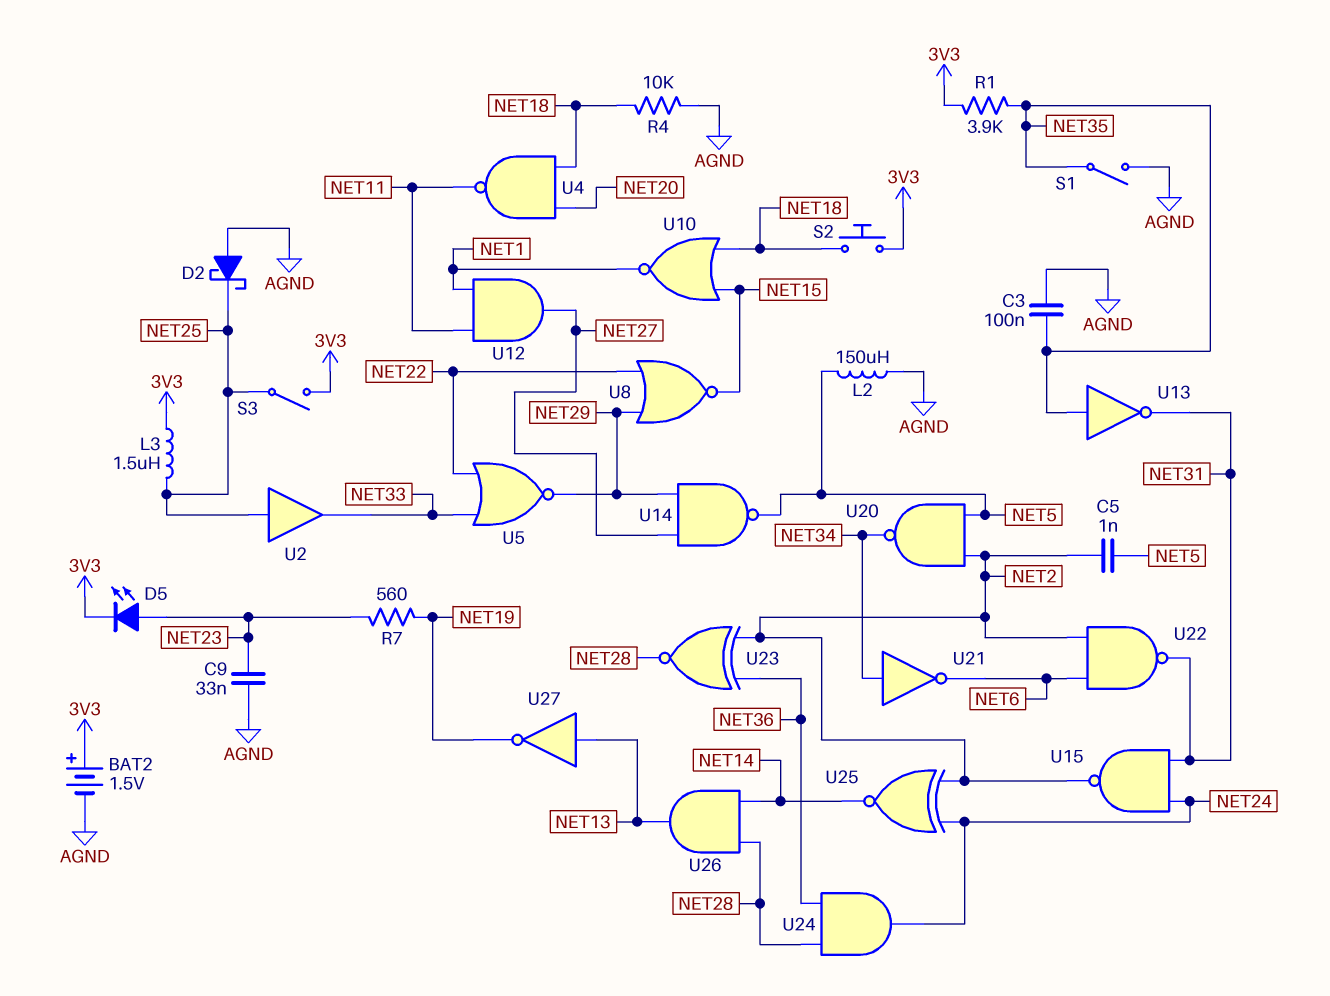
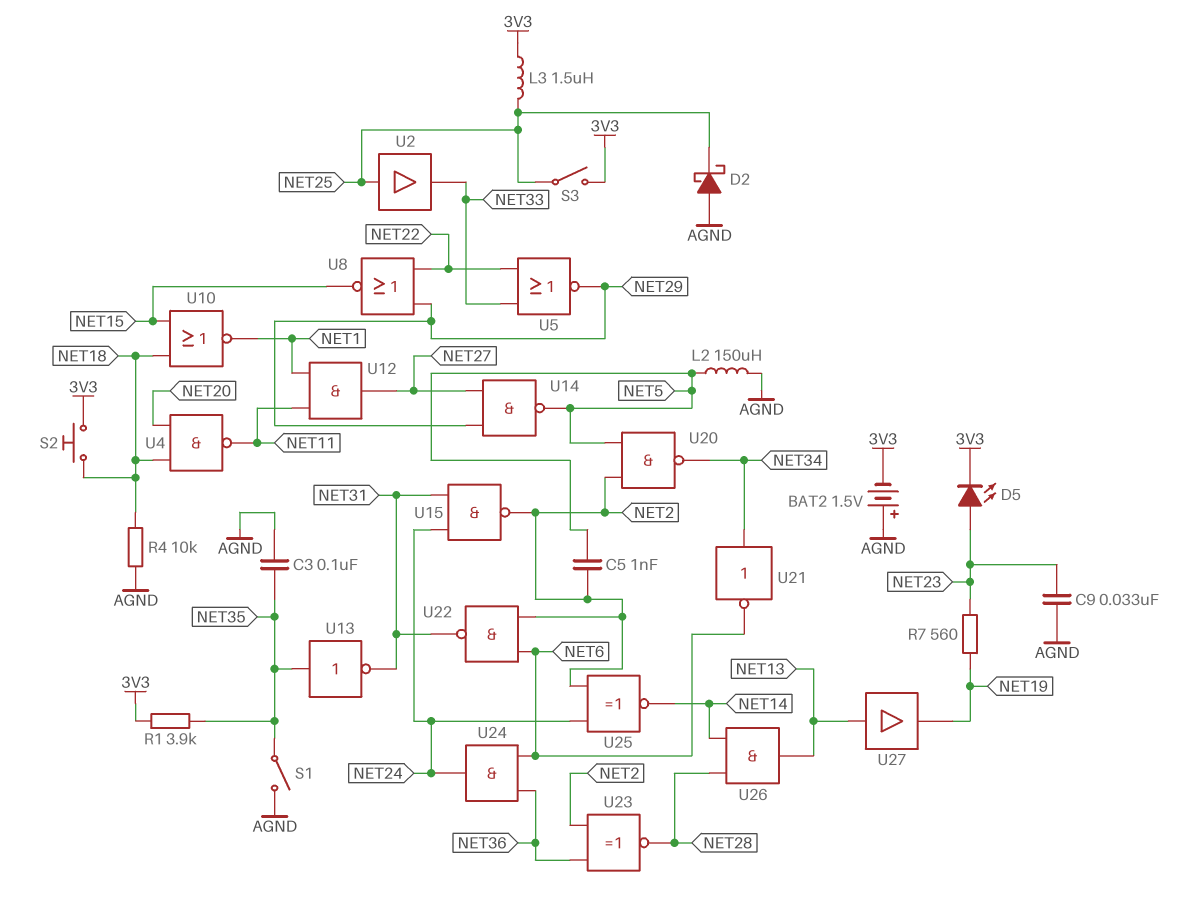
BAT2: 1.5V (plus 3V3, minus AGND) -> 1.5V (plus AGND, minus 3V3)
U24: AND (in NET28, in NET36, out NET24) -> AND (in NET6, in NET36, out NET24)
U27: NOT (in NET13, out NET19) -> buffer (in NET13, out NET19)

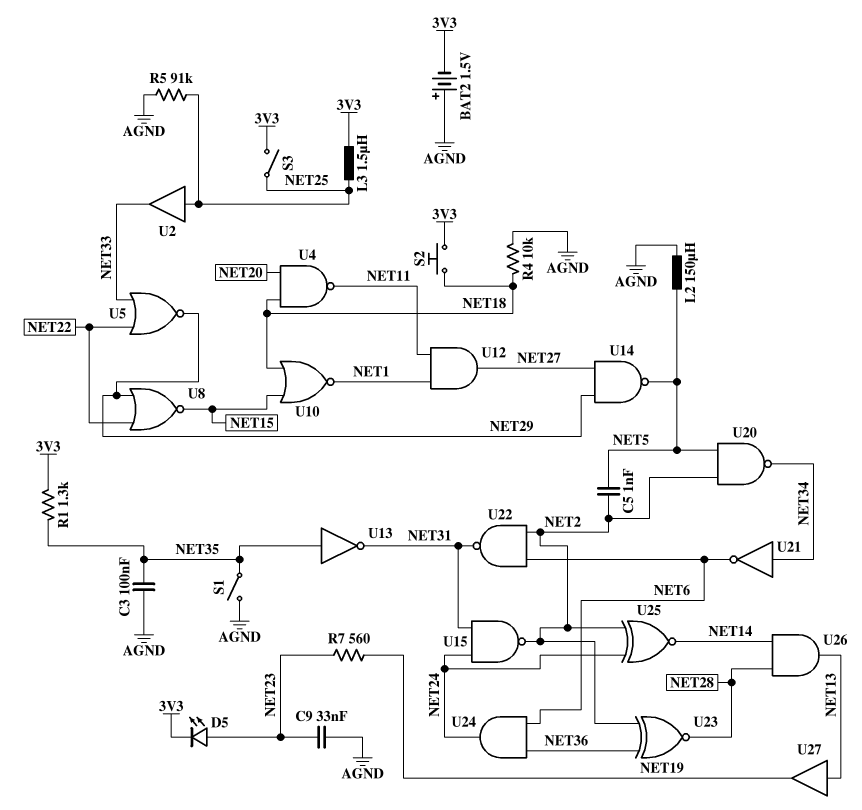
D2: schottky (A AGND, K NET25) -> none
R1: 3.9k (3V3, NET35) -> 1.3k (3V3, NET35)
R5: none -> 91k (AGND, NET25)

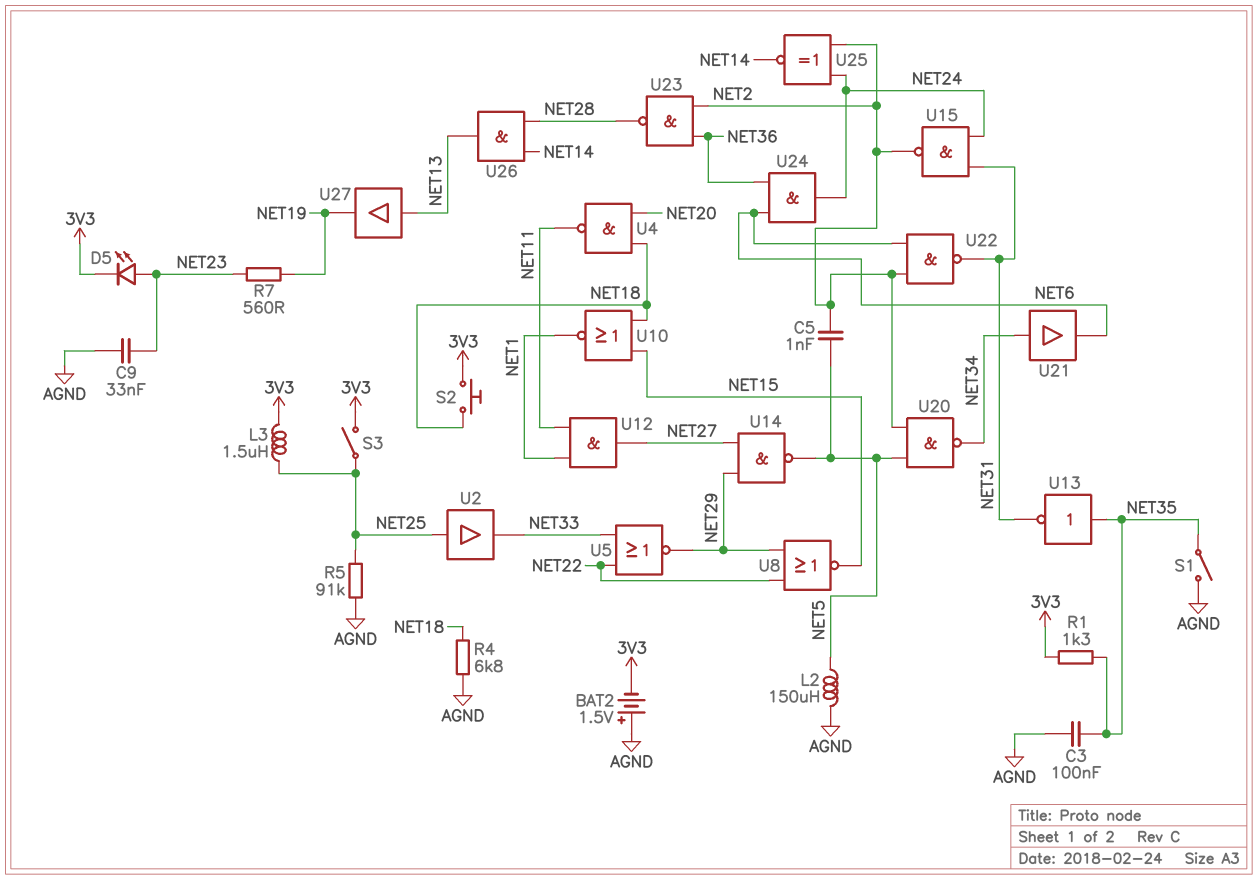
R4: 10k (AGND, NET18) -> 6.8k (AGND, NET18)
U21: NOT (in NET34, out NET6) -> buffer (in NET34, out NET6)
U23: XNOR (in NET2, in NET36, out NET28) -> NAND (in NET2, in NET36, out NET28)

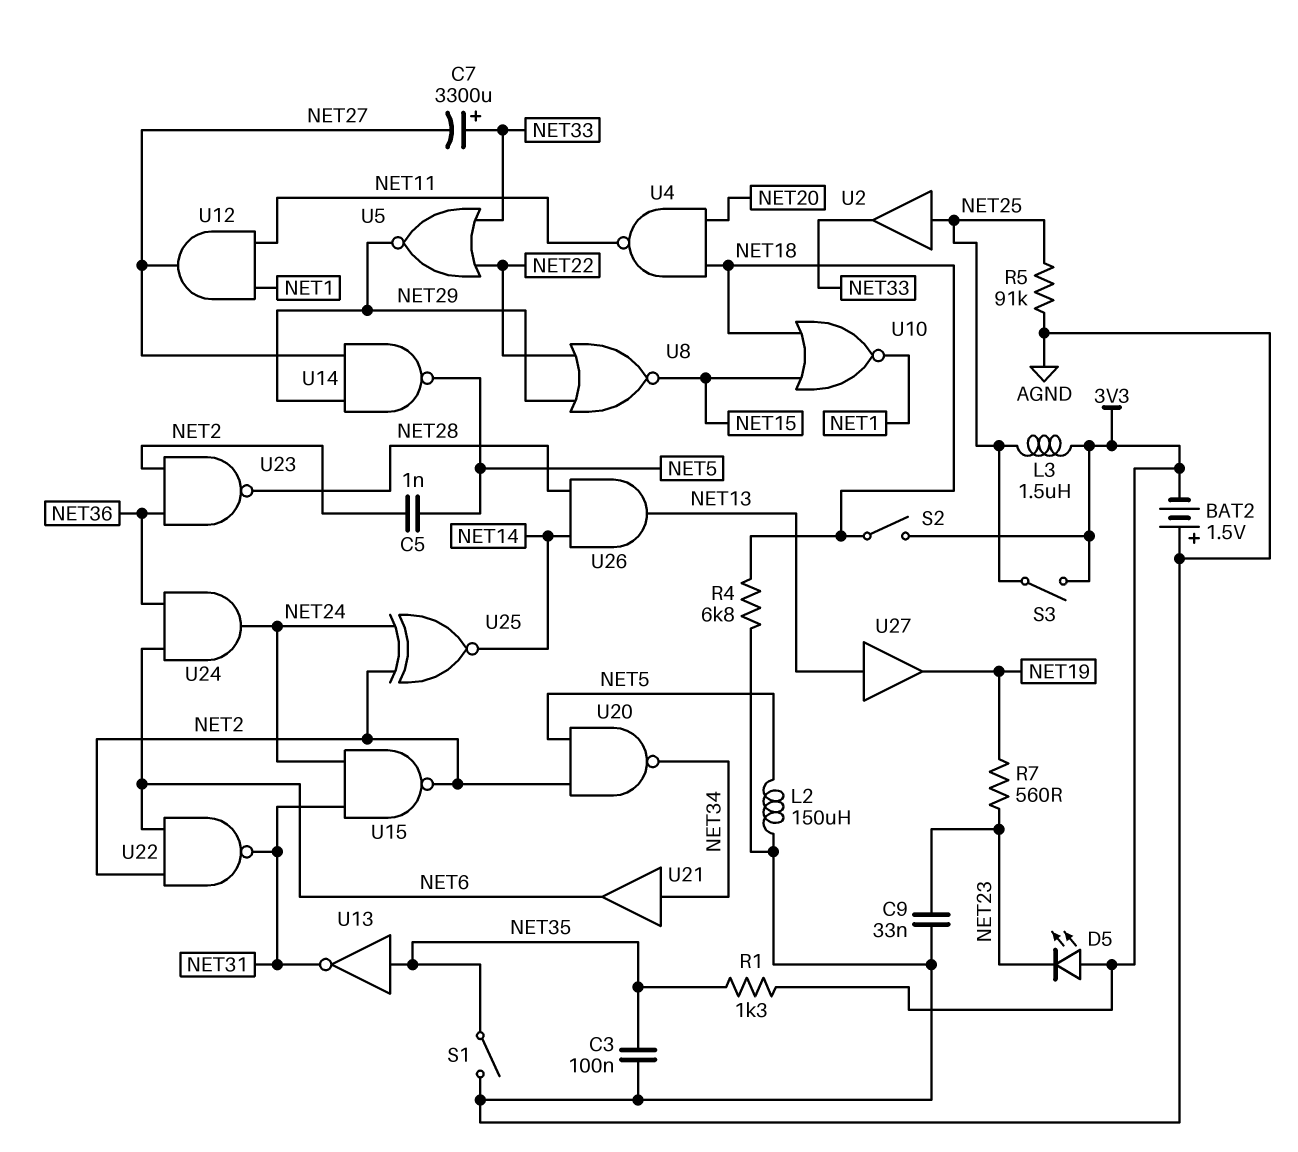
C7: none -> 3300uF (plus NET33, minus NET27)
D5: LED (A NET23, K 3V3) -> LED (A 3V3, K NET23)
S2: button (3V3, NET18) -> switch (3V3, NET18)

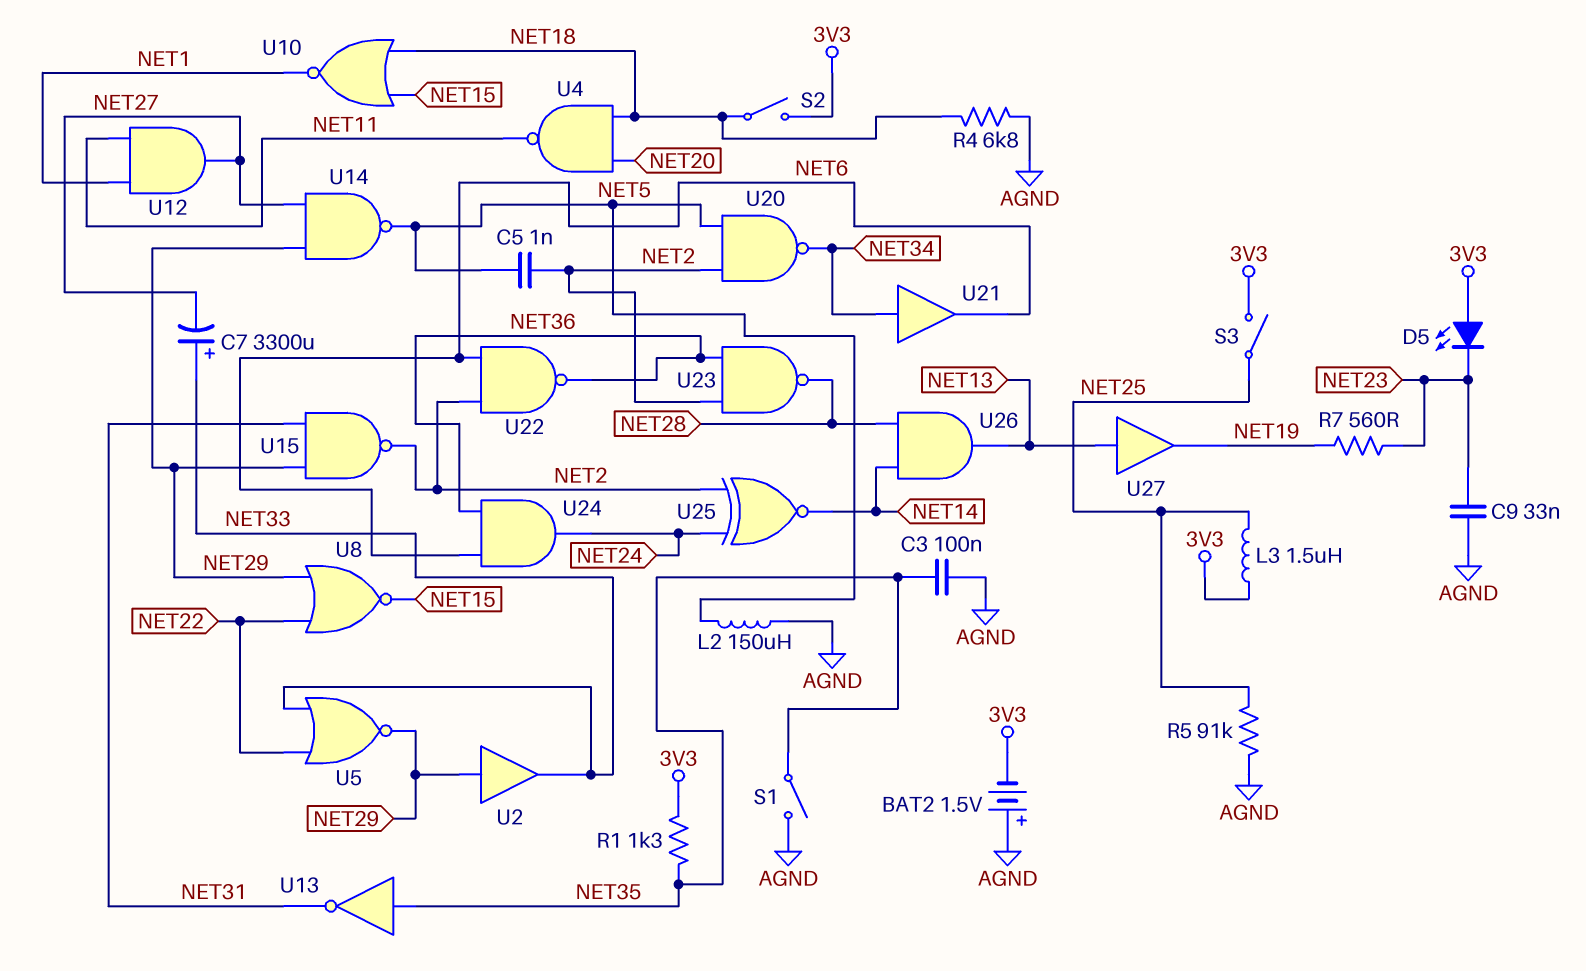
U2: buffer (in NET25, out NET33) -> buffer (in NET29, out NET33)
U15: NAND (in NET24, in NET31, out NET2) -> NAND (in NET29, in NET31, out NET2)
U22: NAND (in NET2, in NET6, out NET31) -> NAND (in NET2, in NET6, out NET36)

